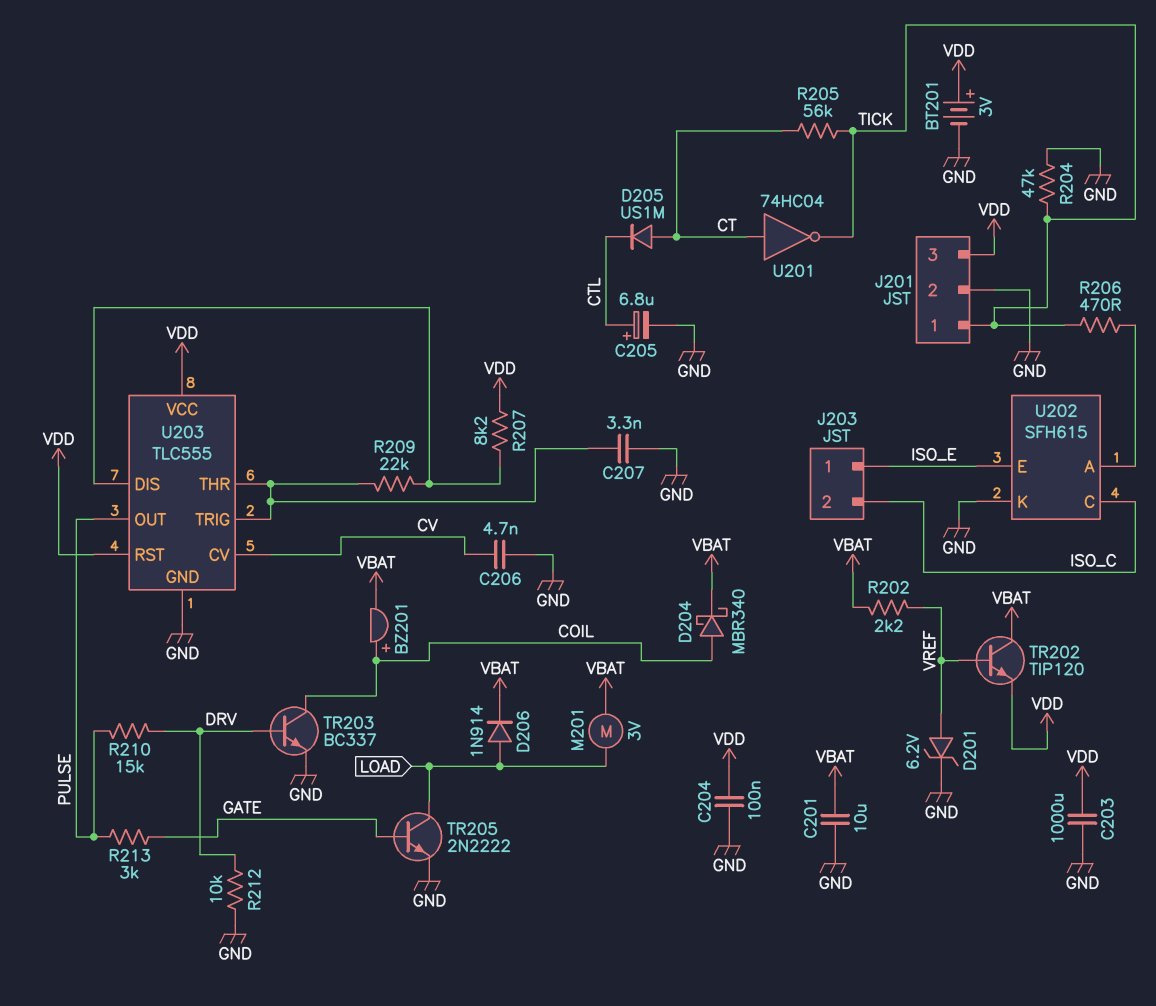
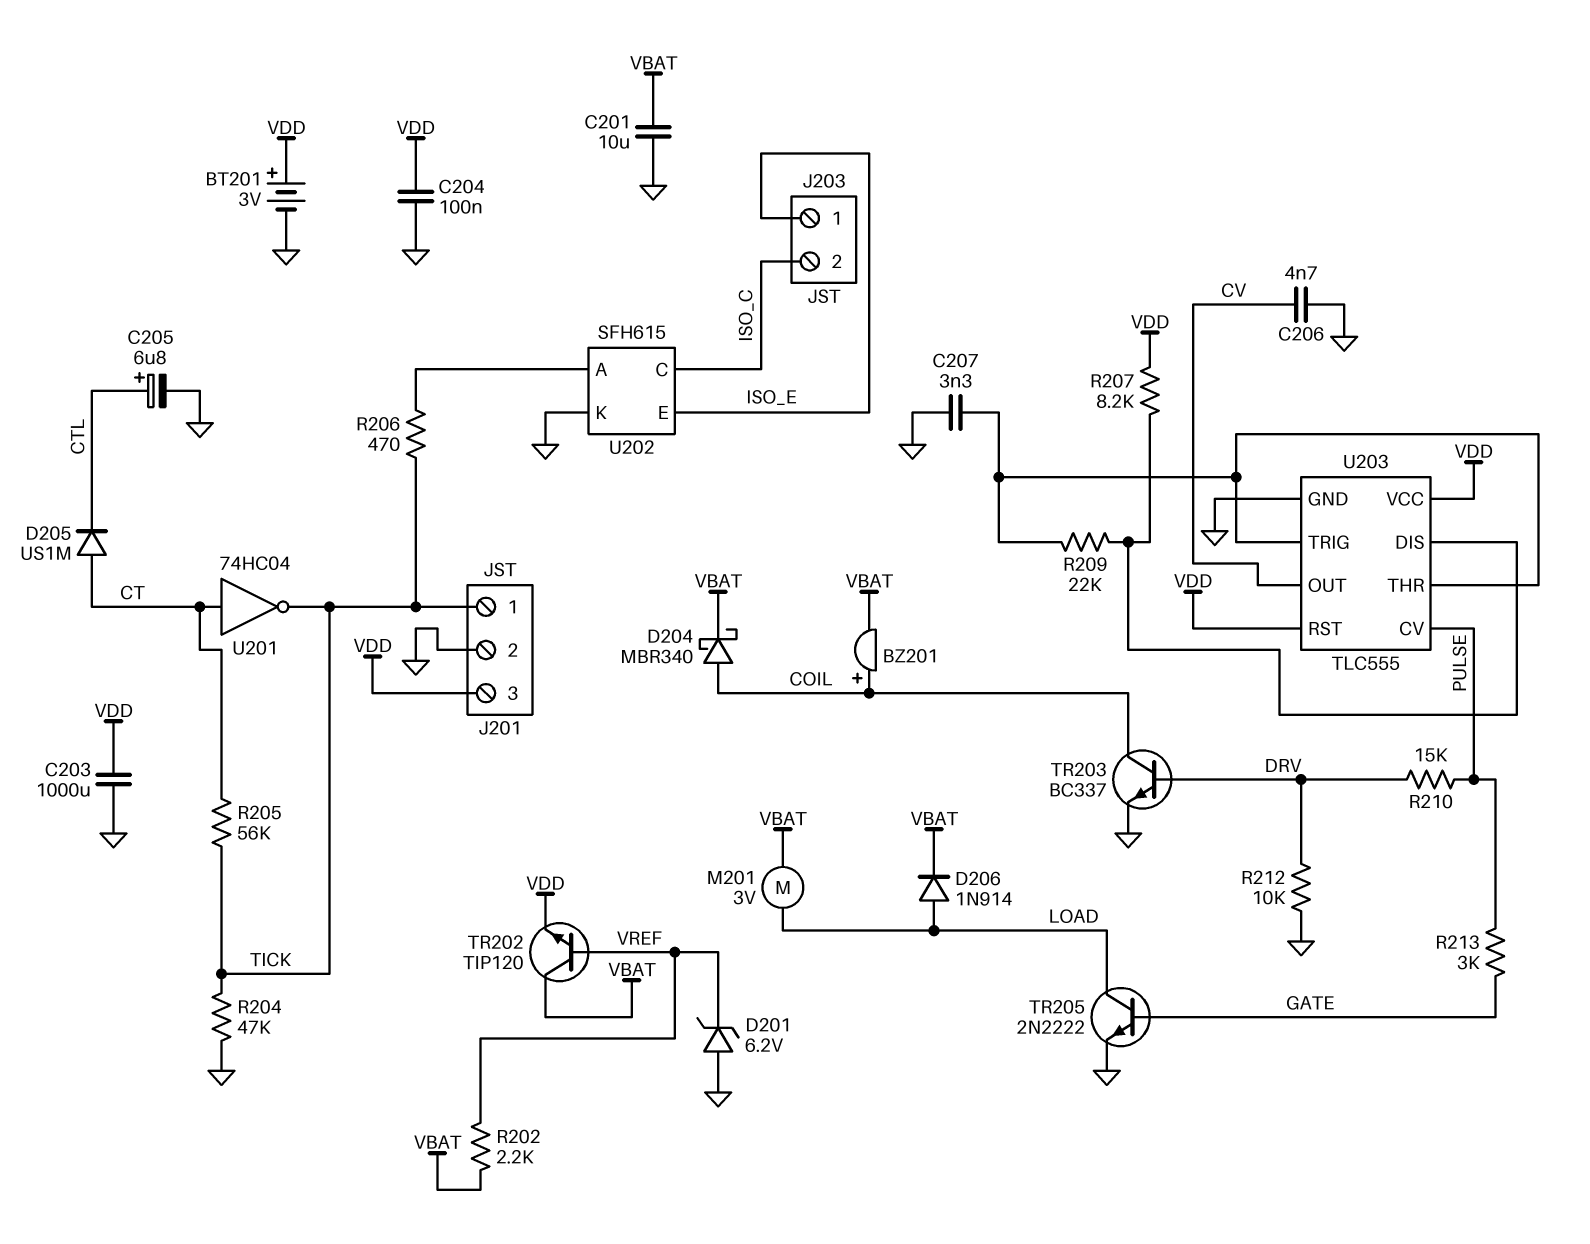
D201: zener 6.2V (A VREF, K GND) -> zener 6.2V (A GND, K VREF)
U203 pin CV: CV -> PULSE
U203 pin OUT: PULSE -> CV

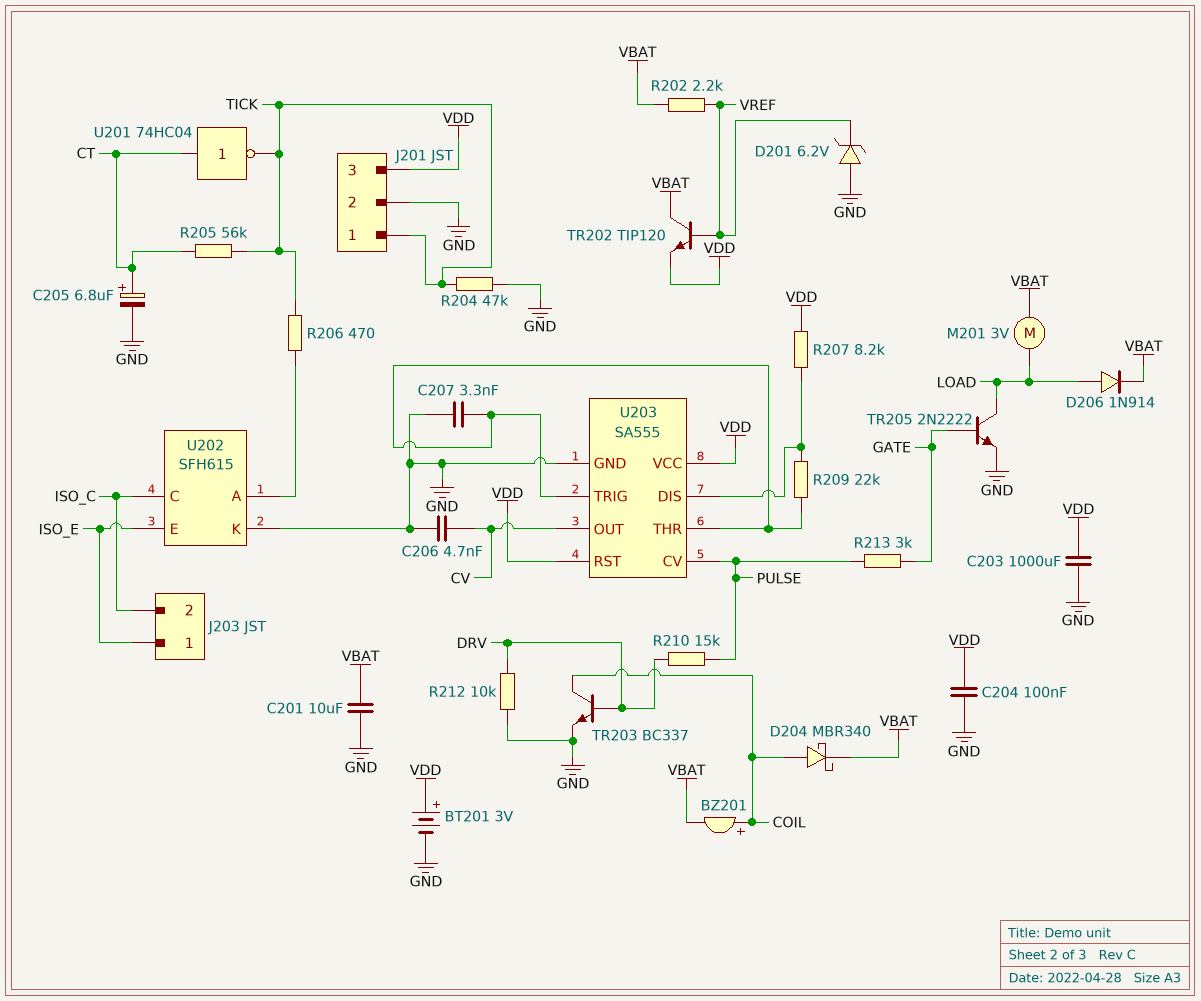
C205: 6.8uF (plus CTL, minus GND) -> 6.8uF (plus CT, minus GND)
D205: diode US1M (A CT, K CTL) -> none
U203: TLC555 -> SA555

